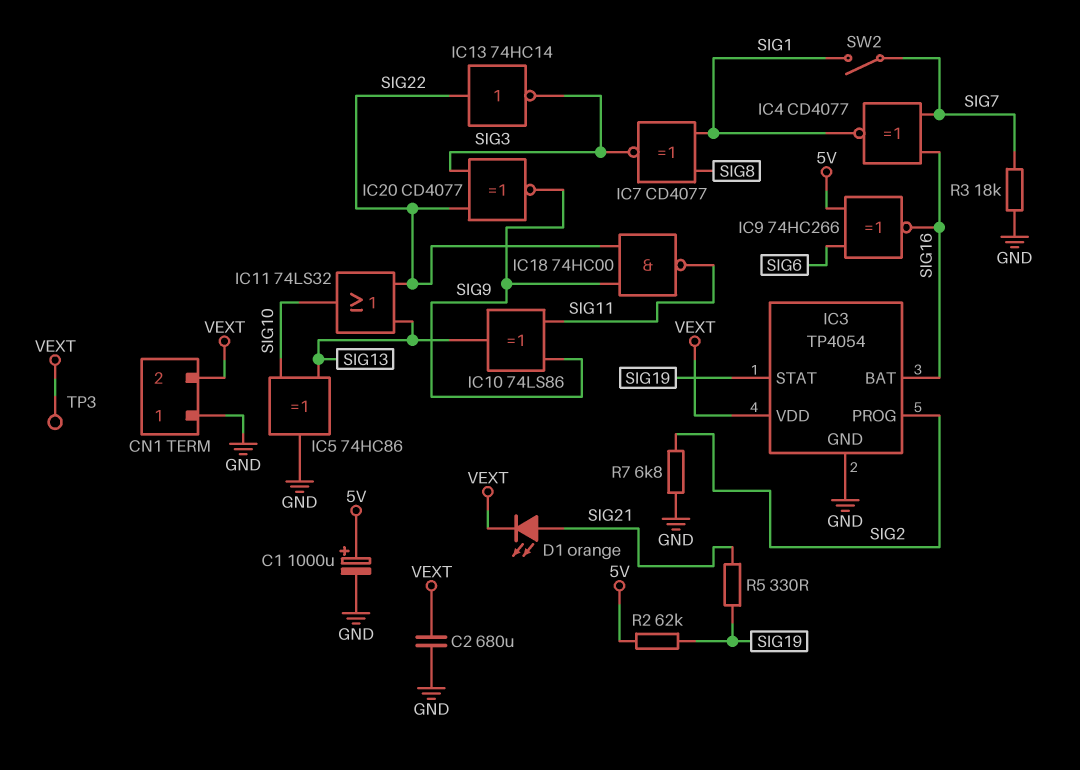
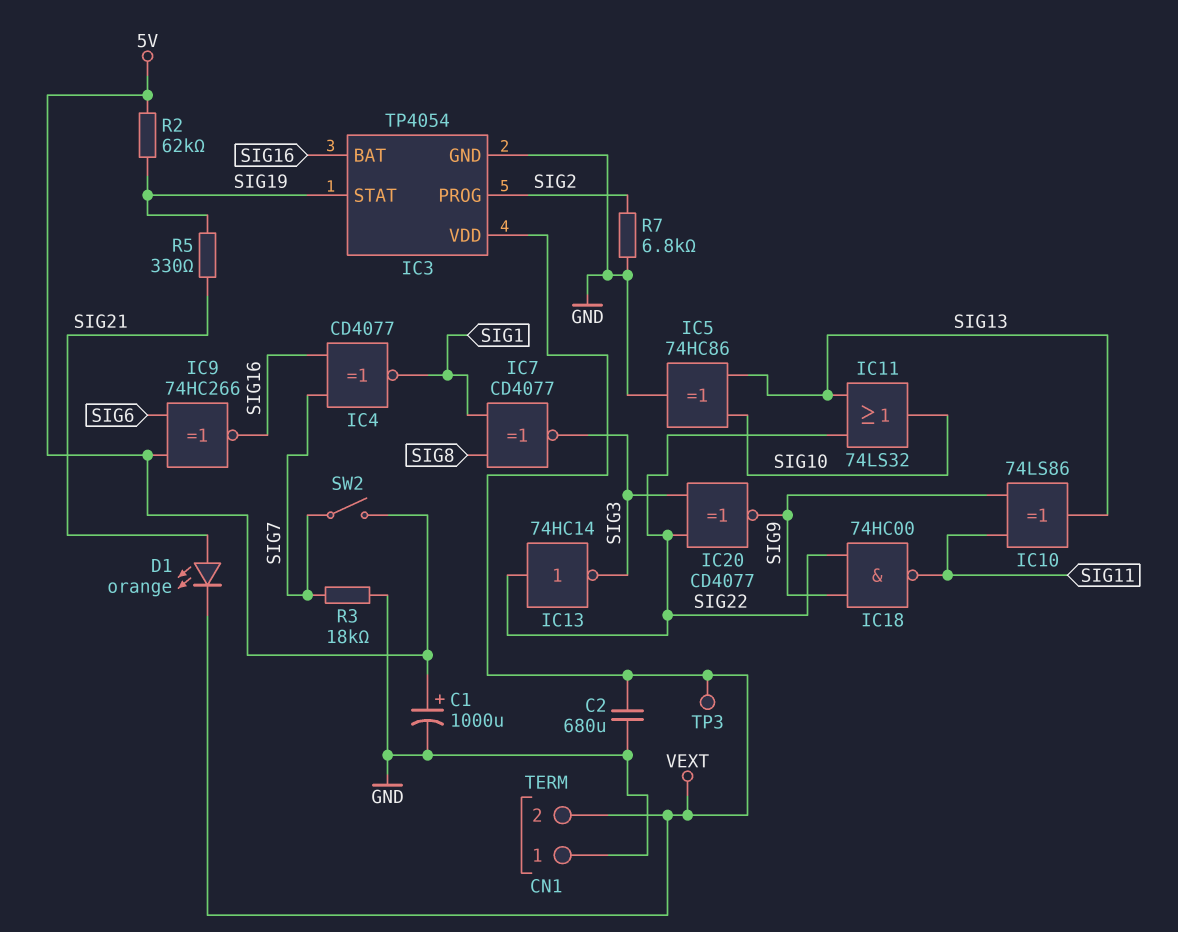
SW2: switch (SIG1, SIG7) -> switch (5V, SIG7)

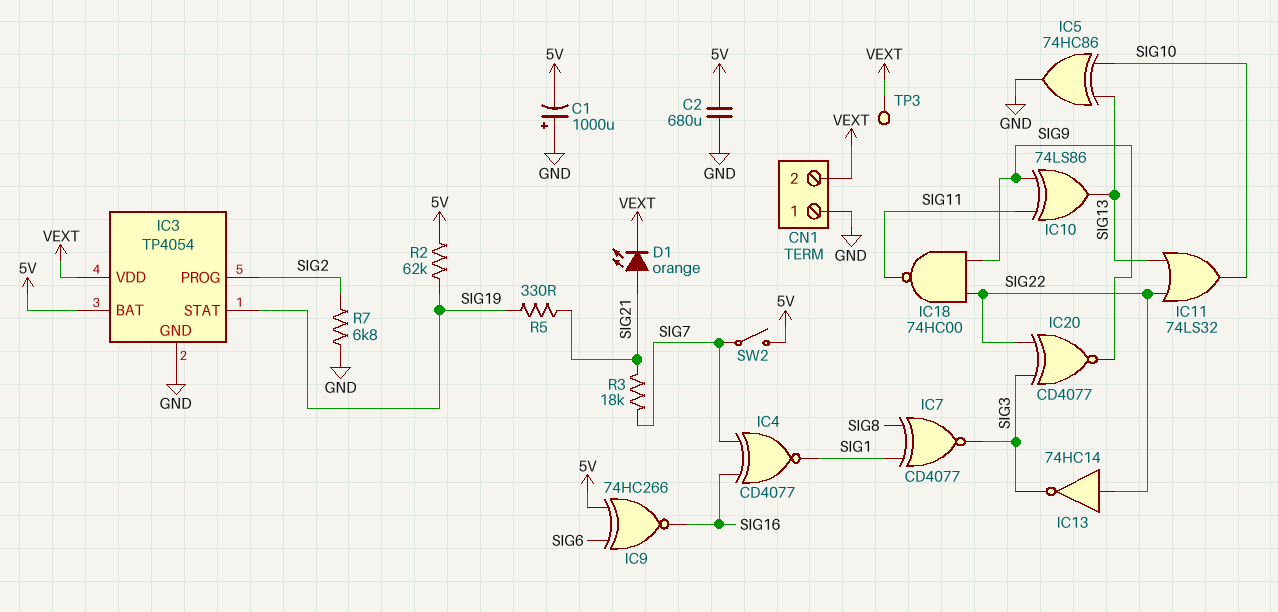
C1: 1000uF (plus 5V, minus GND) -> 1000uF (plus GND, minus 5V)
C2: 680uF (GND, VEXT) -> 680uF (5V, GND)
IC3 pin BAT: SIG16 -> 5V
R3: 18k (GND, SIG7) -> 18k (SIG7, SIG21)

